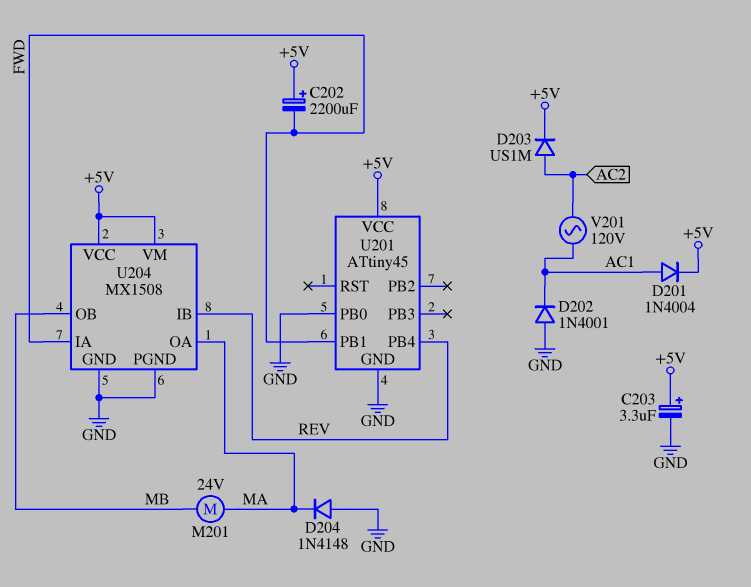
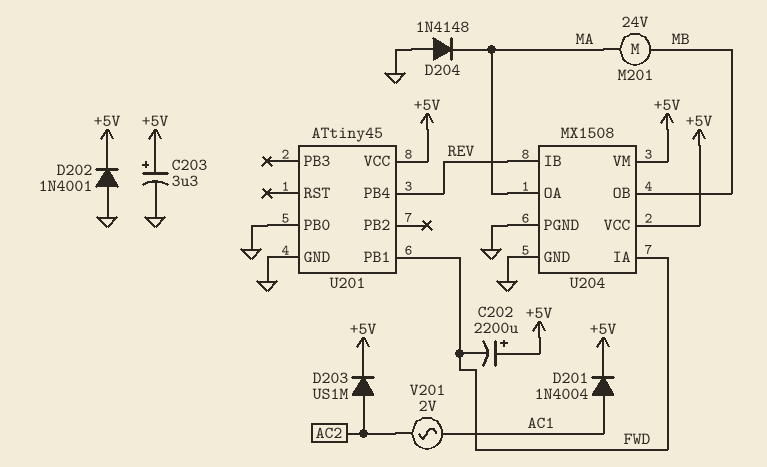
D202: diode 1N4001 (A GND, K AC1) -> diode 1N4001 (A GND, K +5V)
V201: AC 120V (AC1, AC2) -> AC 2V (AC1, AC2)

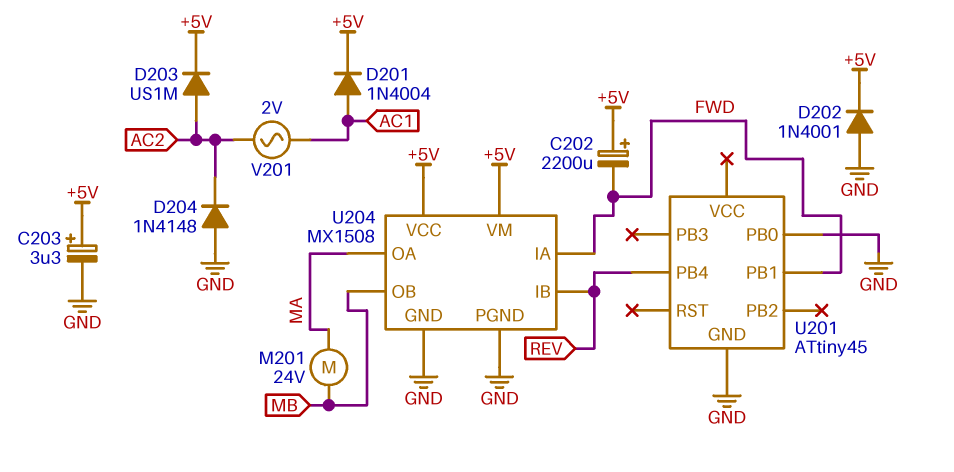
D204: diode 1N4148 (A GND, K MA) -> diode 1N4148 (A GND, K AC2)
U201 pin VCC: +5V -> none

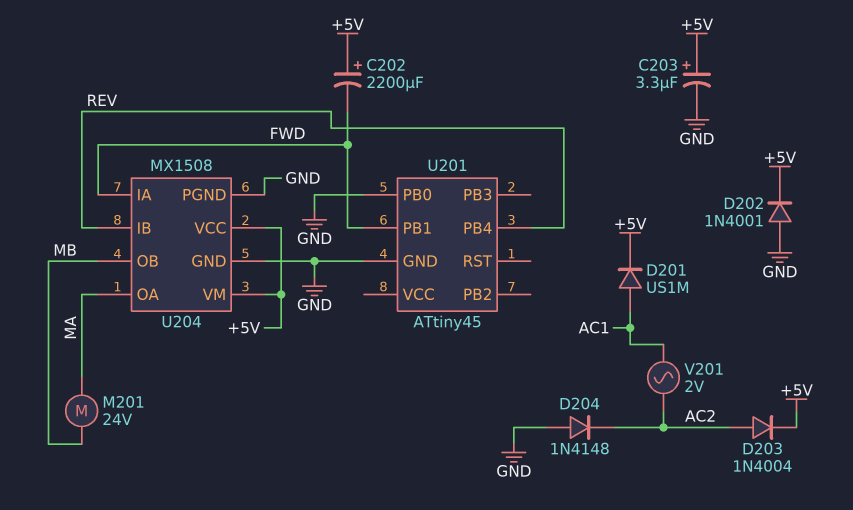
D201: diode 1N4004 (A AC1, K +5V) -> diode US1M (A AC1, K +5V)
D203: diode US1M (A AC2, K +5V) -> diode 1N4004 (A AC2, K +5V)

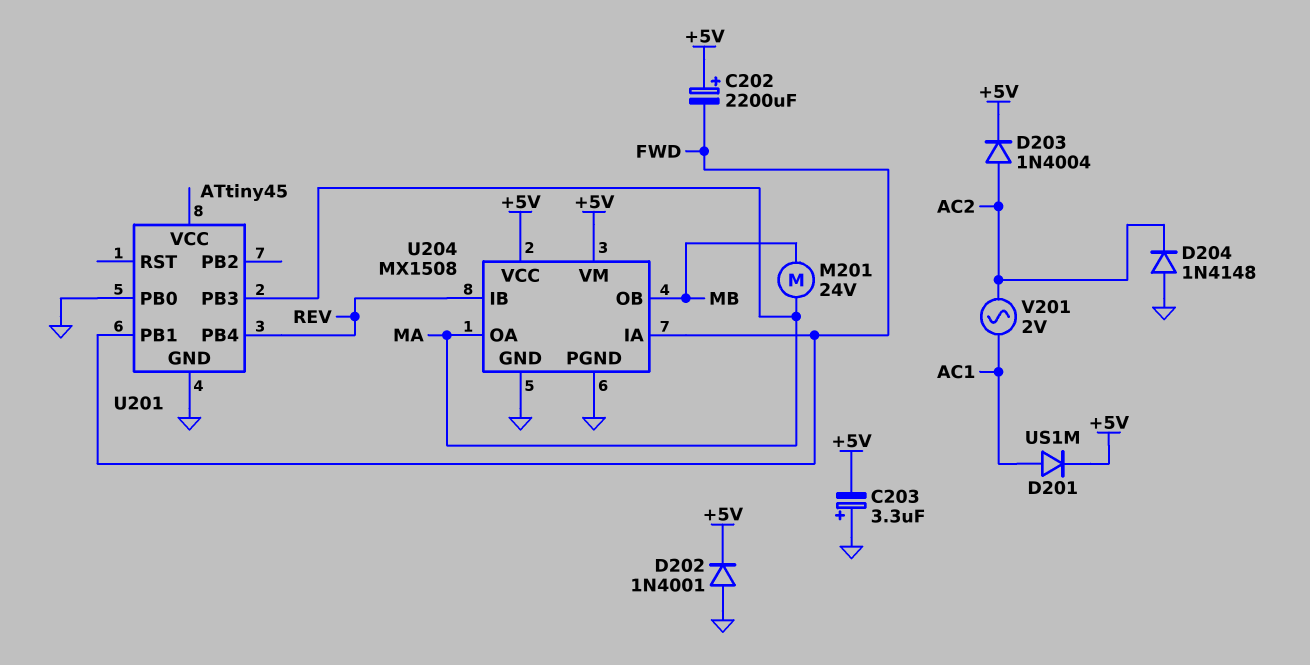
C203: 3.3uF (plus +5V, minus GND) -> 3.3uF (plus GND, minus +5V)
U201 pin PB3: none -> MA

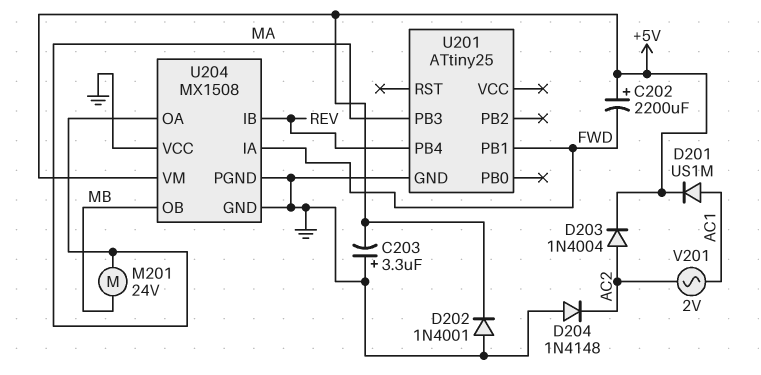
U201: ATtiny45 -> ATtiny25
U201 pin PB0: GND -> none
U204 pin VCC: +5V -> GND

